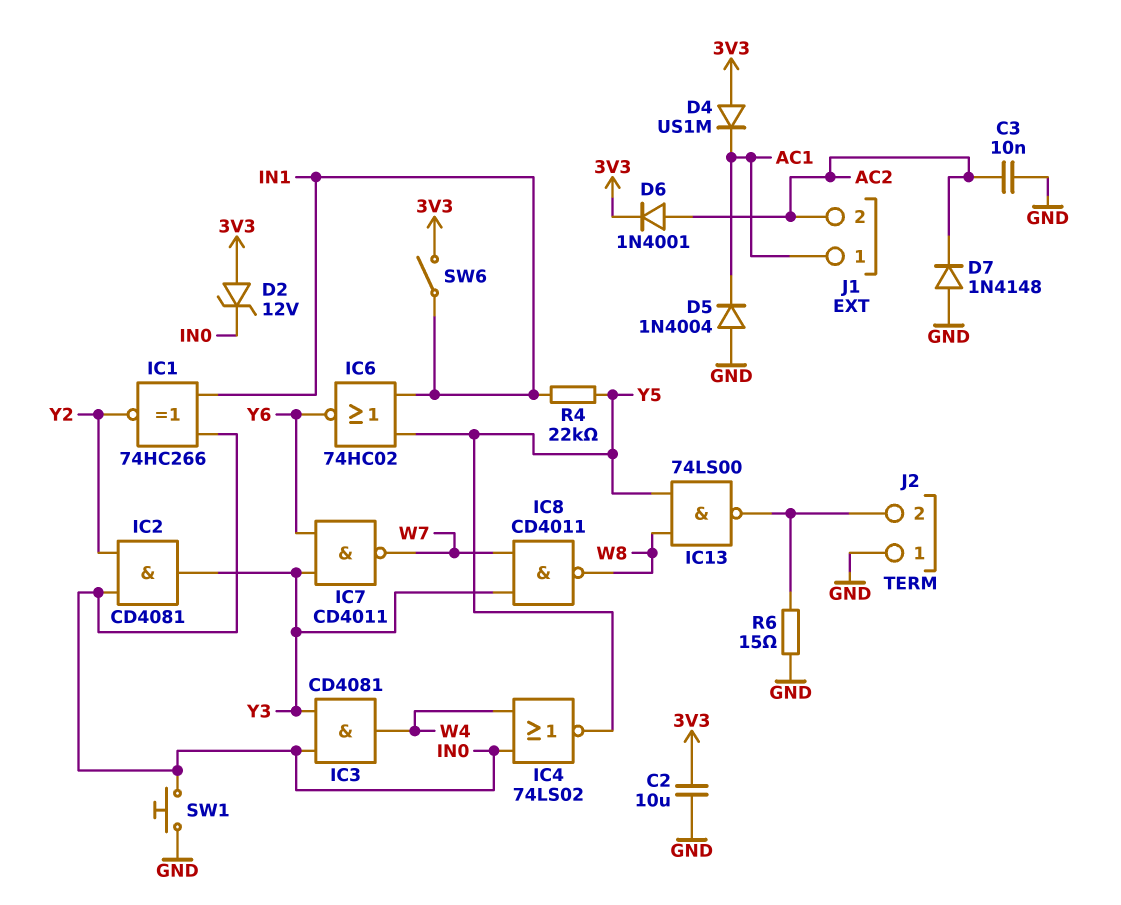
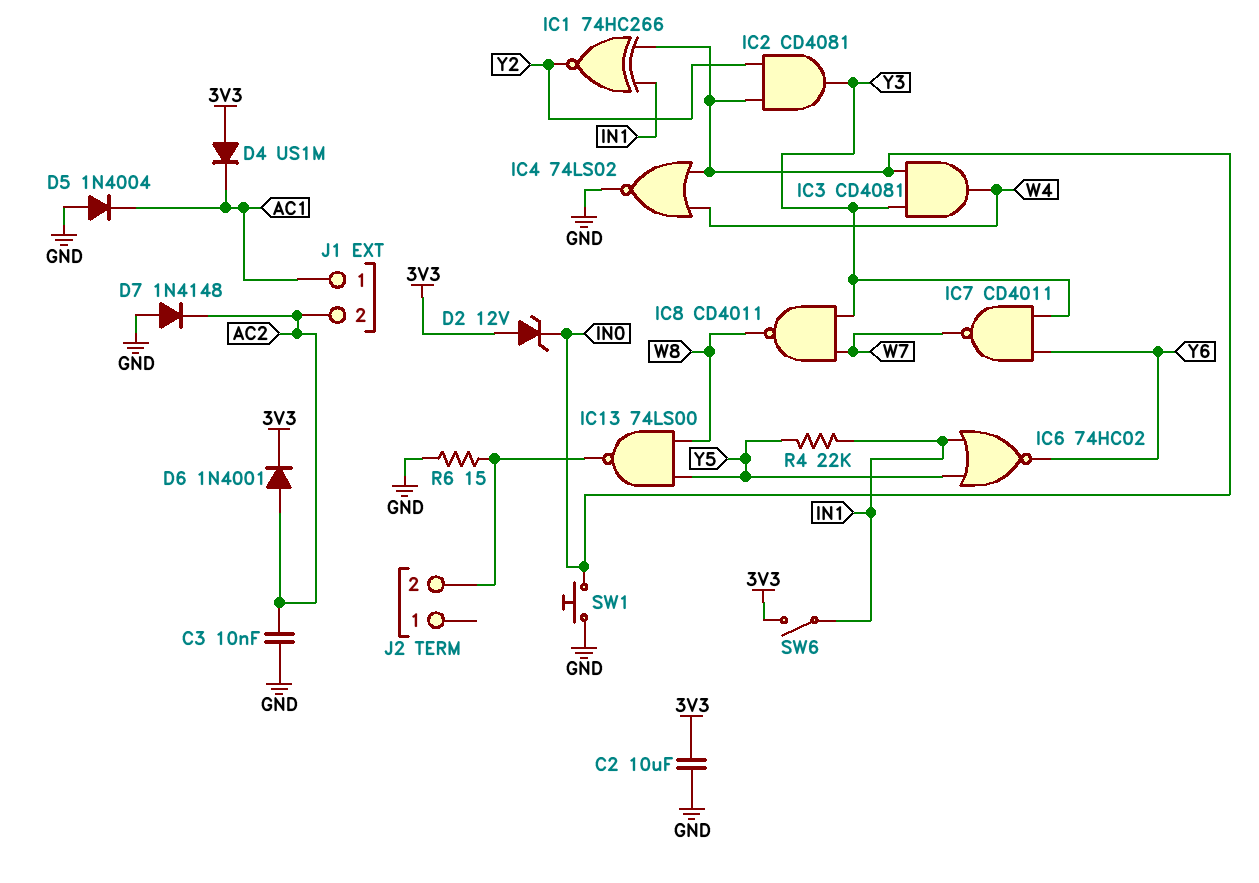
IC4: NOR 74LS02 (in IN0, in W4, out Y5) -> NOR 74LS02 (in IN0, in W4, out GND)
J2 pin 1: GND -> none

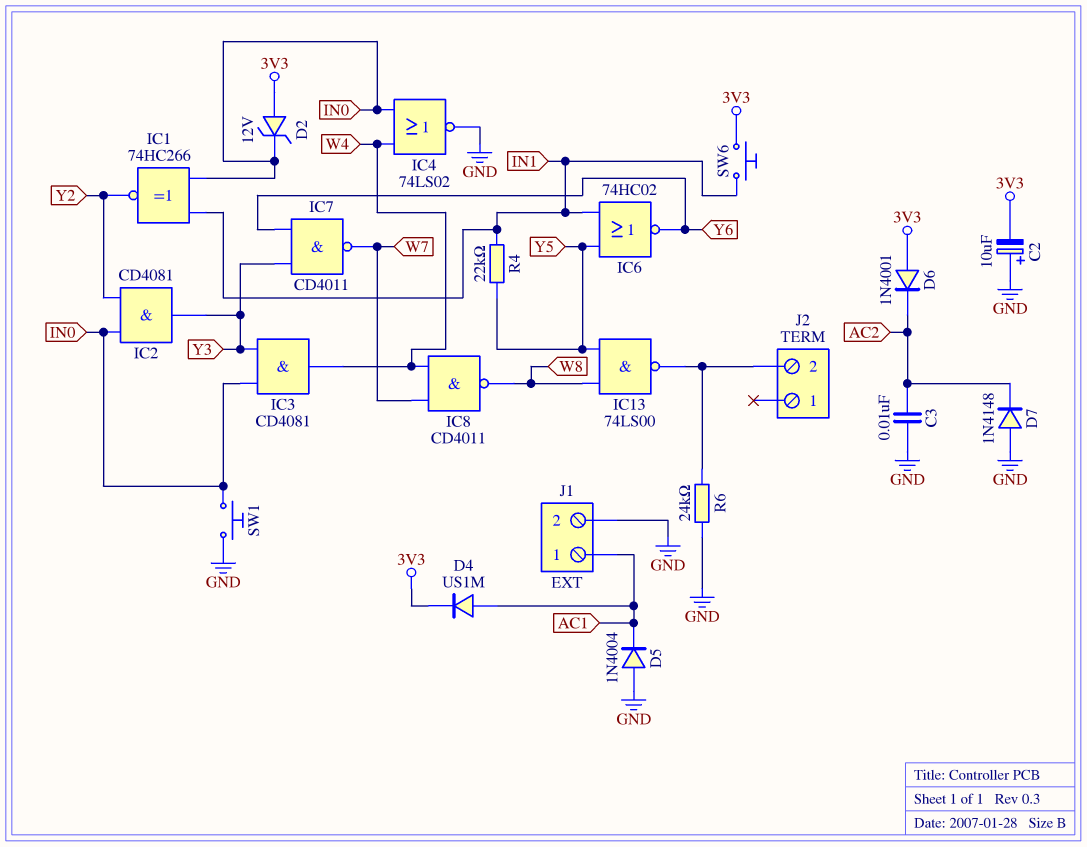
C2: 10uF (3V3, GND) -> 10uF (plus GND, minus 3V3)
D4: diode US1M (A 3V3, K AC1) -> diode US1M (A AC1, K 3V3)
D6: diode 1N4001 (A AC2, K 3V3) -> diode 1N4001 (A 3V3, K AC2)
IC8: NAND CD4011 (in W7, in Y3, out W8) -> NAND CD4011 (in W4, in W7, out W8)
J1 pin 2: AC2 -> GND
R6: 15 (GND, J2/2) -> 24k (GND, J2/2)
SW6: switch (3V3, IN1) -> button (3V3, IN1)

